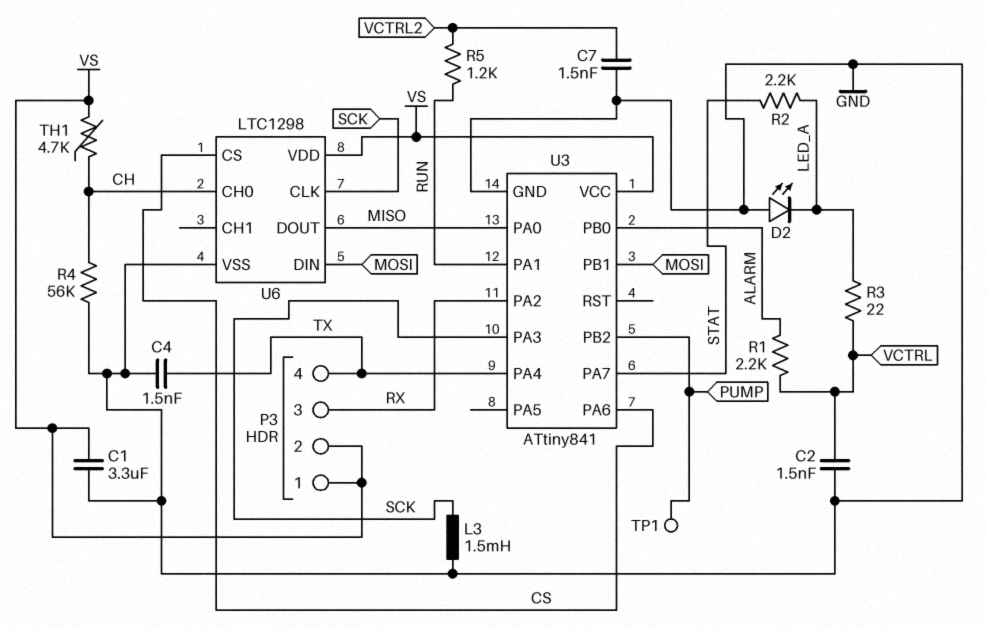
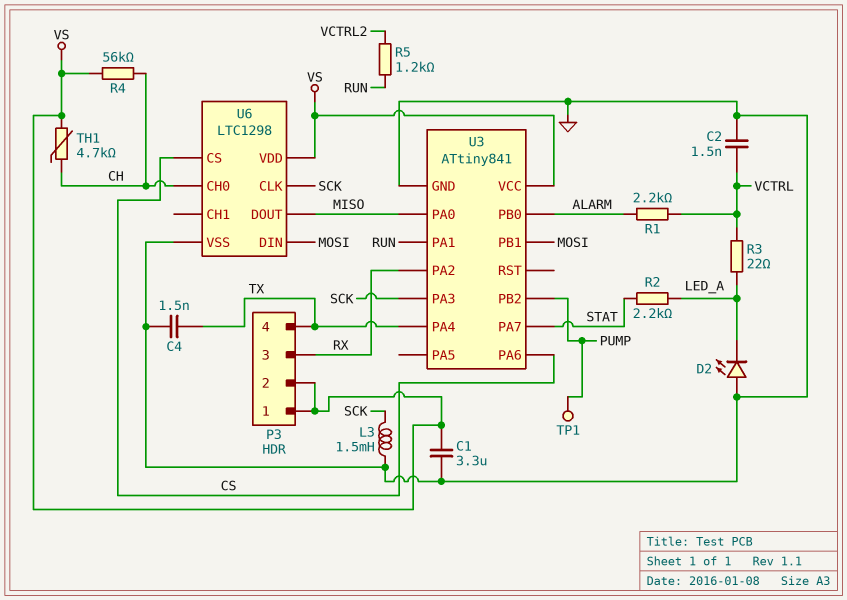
C7: 1.5nF (GND, VCTRL2) -> none
R4: 56k (CH, GND) -> 56k (CH, VS)

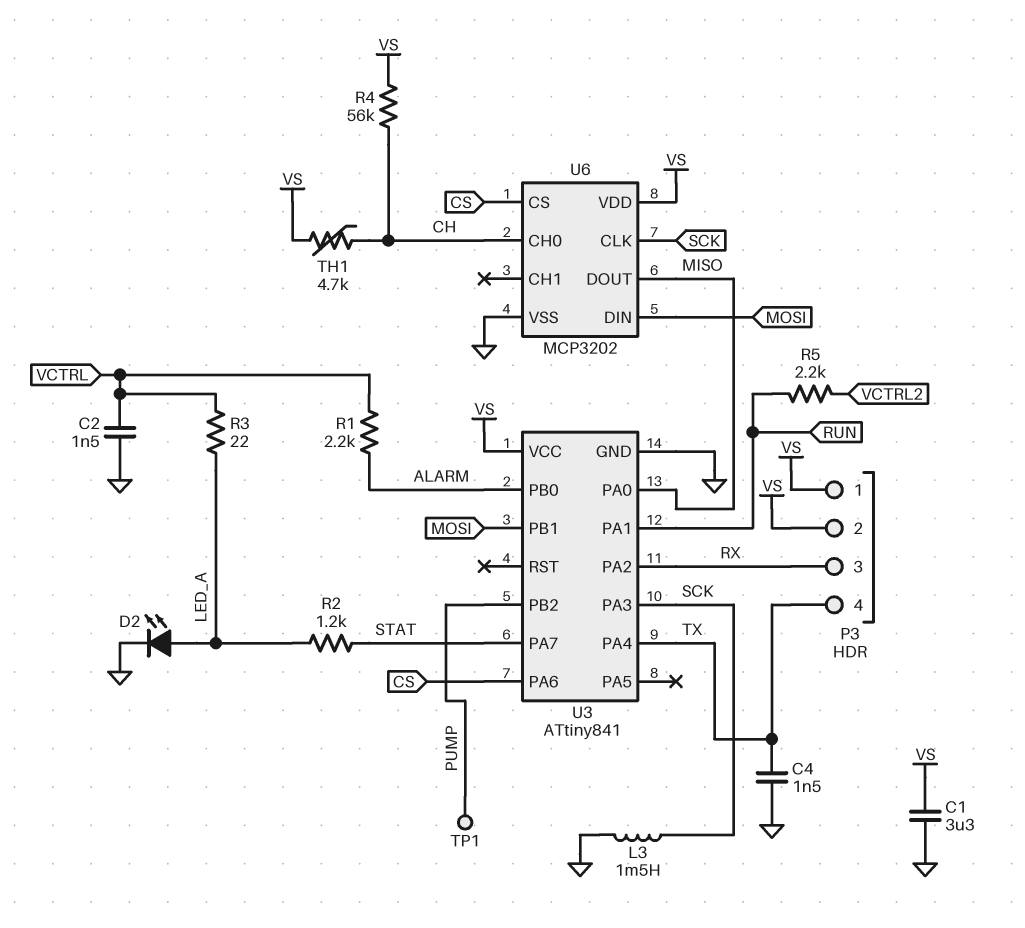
D2: LED (A GND, K LED_A) -> LED (A LED_A, K GND)
R2: 2.2k (LED_A, STAT) -> 1.2k (LED_A, STAT)
R5: 1.2k (RUN, VCTRL2) -> 2.2k (RUN, VCTRL2)
U6: LTC1298 -> MCP3202

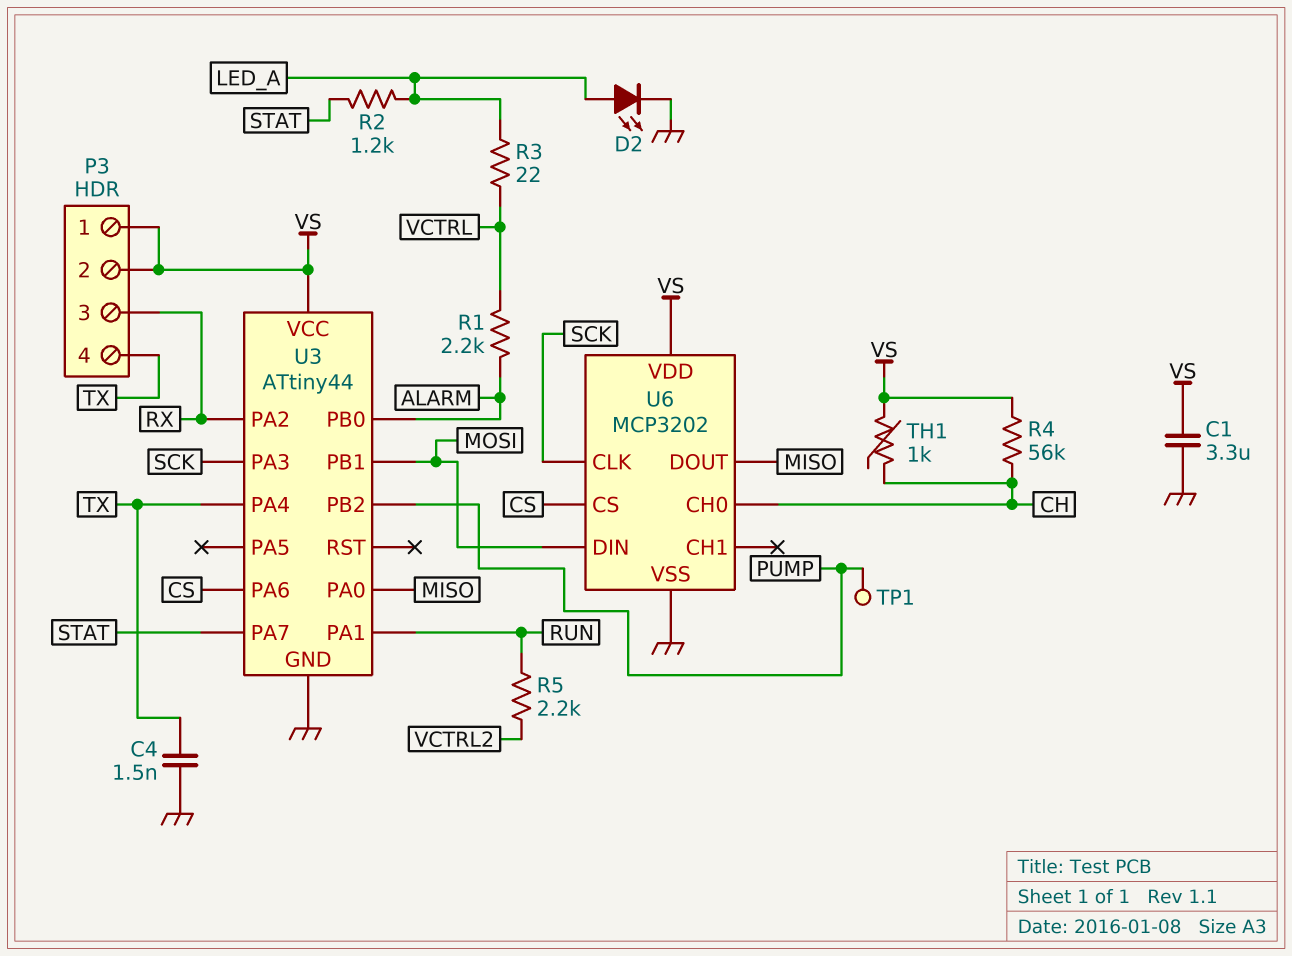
C2: 1.5nF (GND, VCTRL) -> none
L3: 1.5mH (GND, SCK) -> none
TH1: 4.7k (CH, VS) -> 1k (CH, VS)
U3: ATtiny841 -> ATtiny44

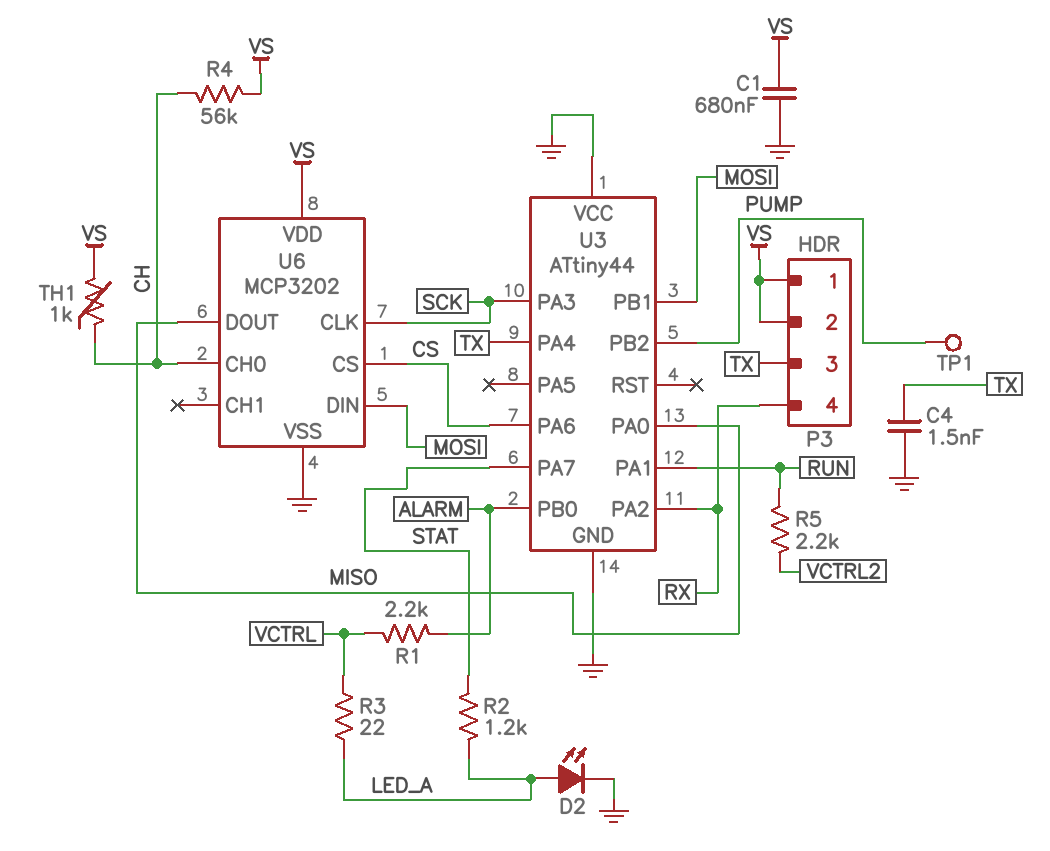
C1: 3.3uF (GND, VS) -> 680nF (GND, VS)
P3 pin 3: RX -> TX
P3 pin 4: TX -> RX
U3 pin VCC: VS -> GND

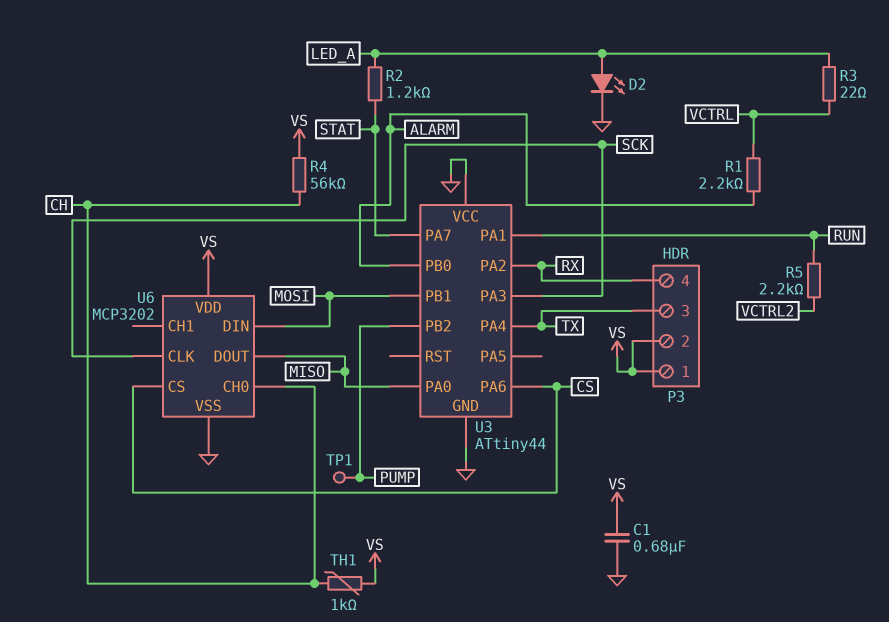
C4: 1.5nF (GND, TX) -> none

